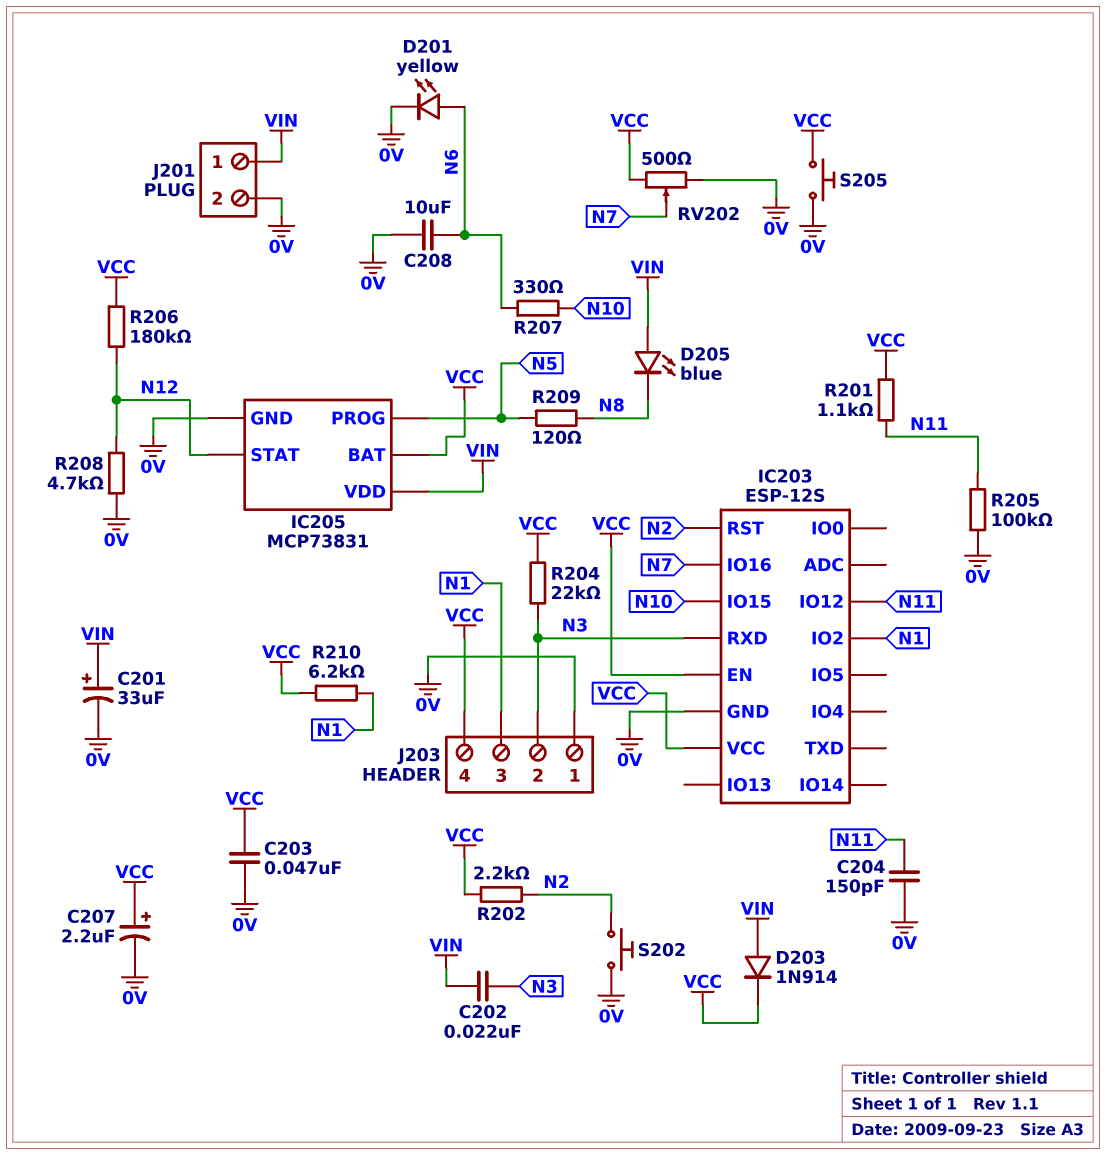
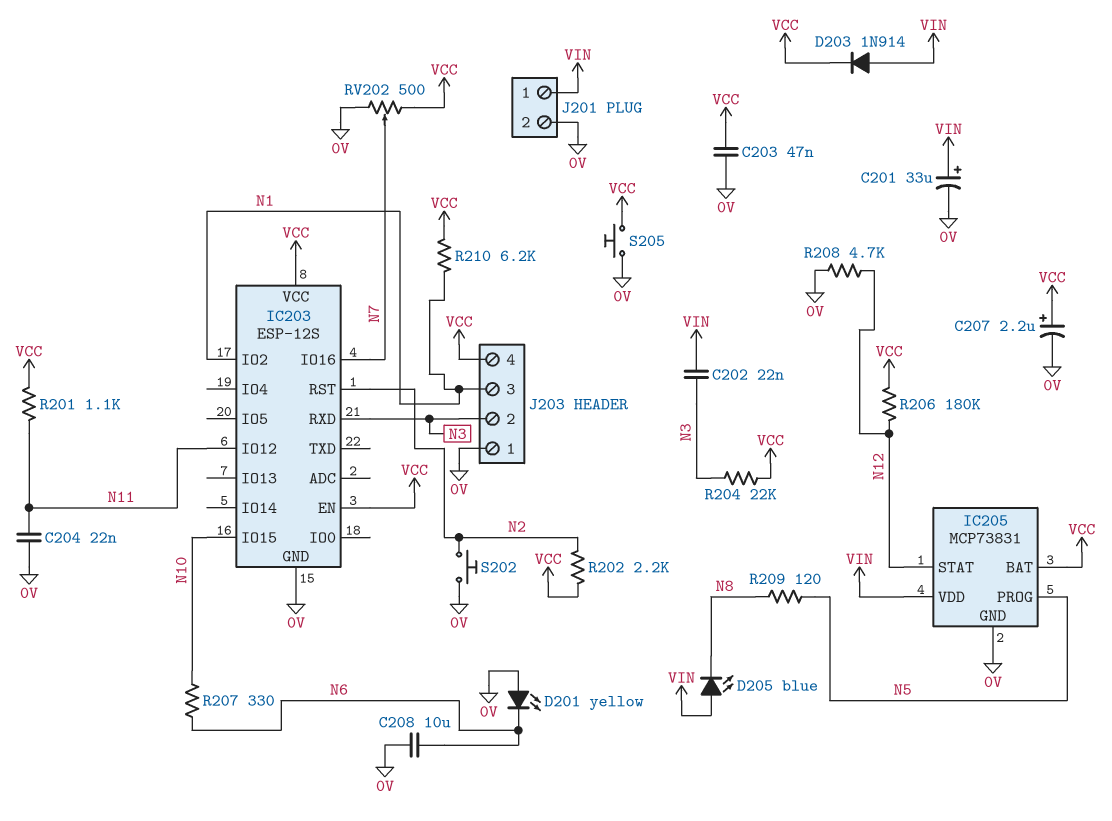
C204: 150pF (0V, N11) -> 22nF (0V, N11)
D201: LED yellow (A N6, K 0V) -> LED yellow (A 0V, K N6)
R205: 100k (0V, N11) -> none

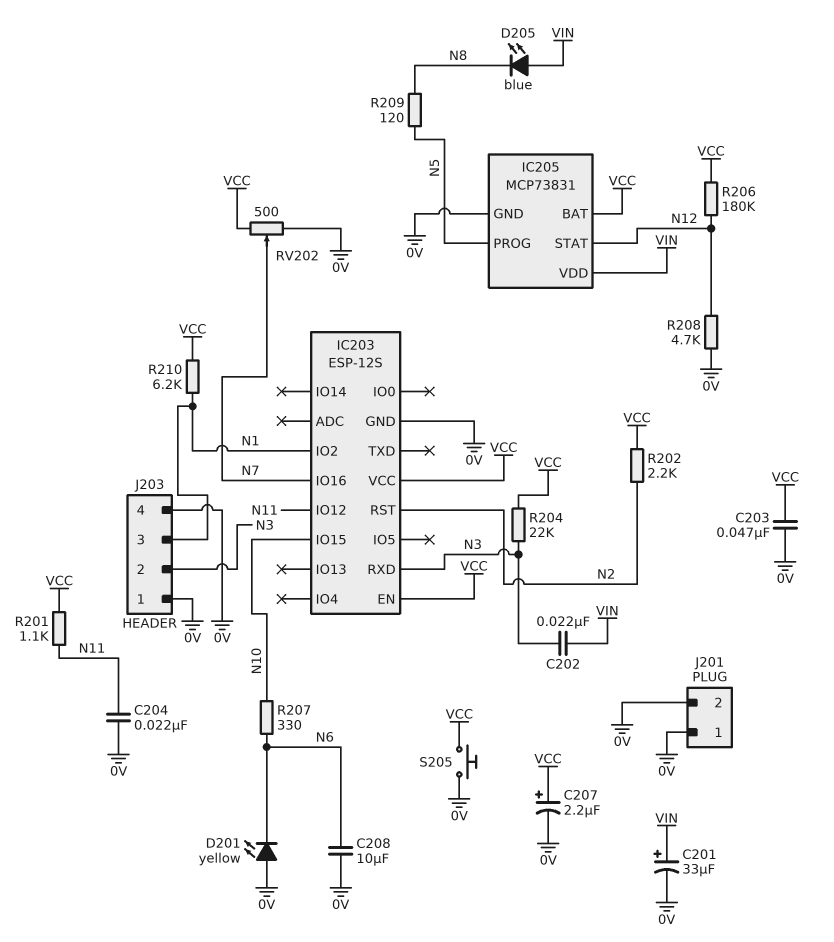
D203: diode 1N914 (A VIN, K VCC) -> none
J201 pin 1: VIN -> 0V
J203 pin 4: VCC -> 0V
S202: button (0V, N2) -> none

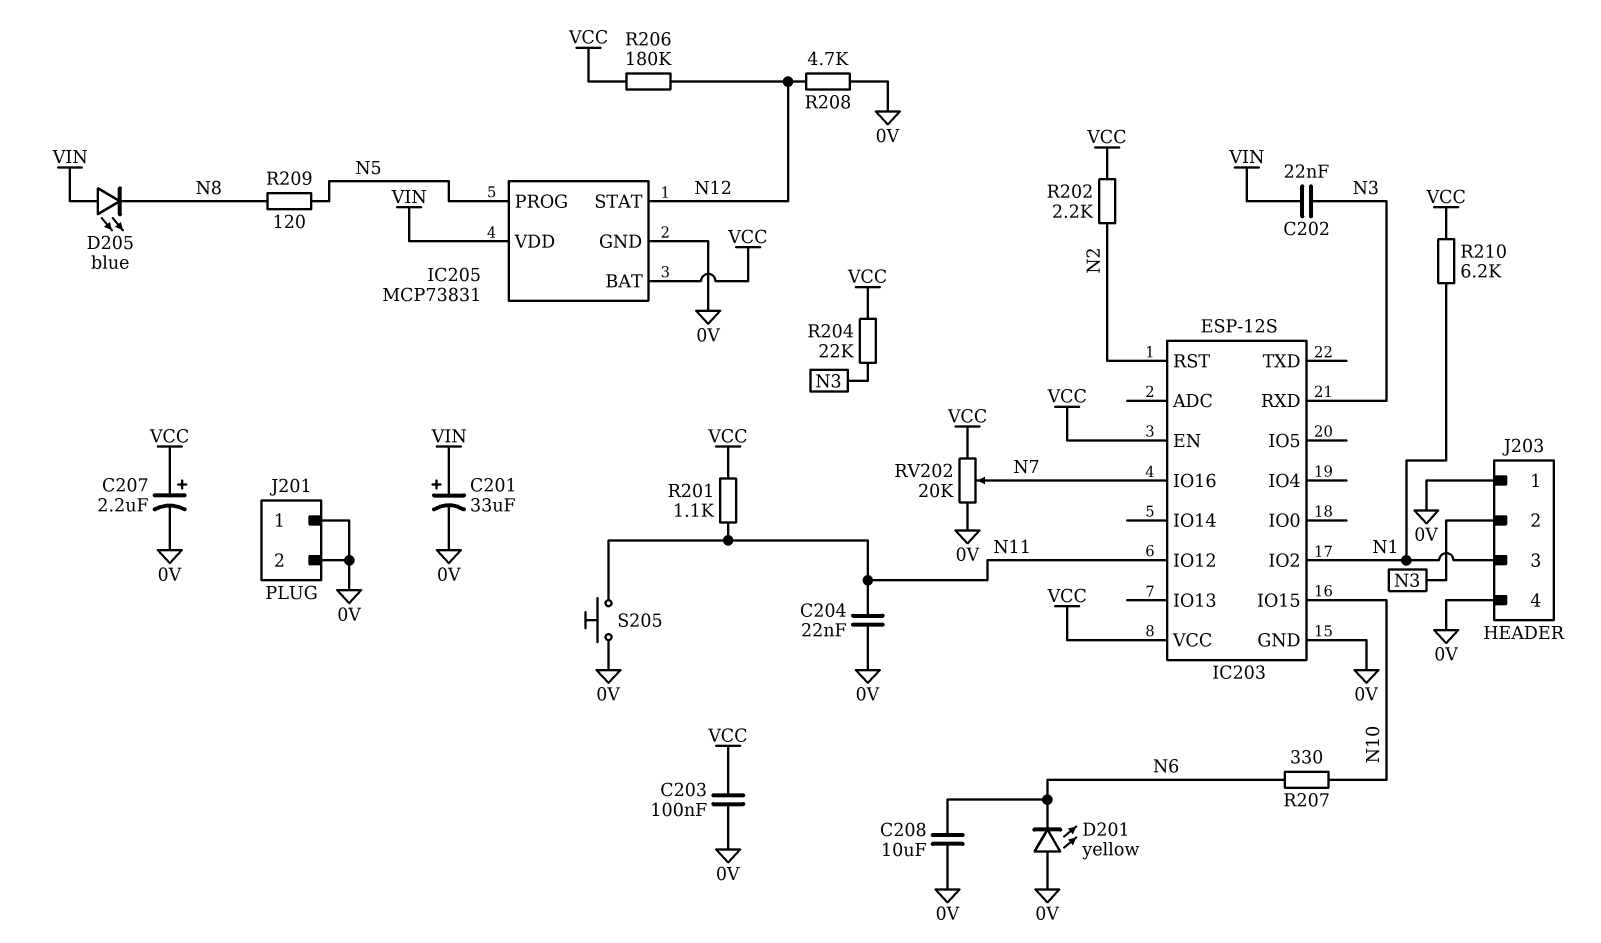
C203: 47nF (0V, VCC) -> 100nF (0V, VCC)
RV202: 500 (0V, VCC, wiper N7) -> 20k (0V, VCC, wiper N7)
S205: button (0V, VCC) -> button (0V, N11)

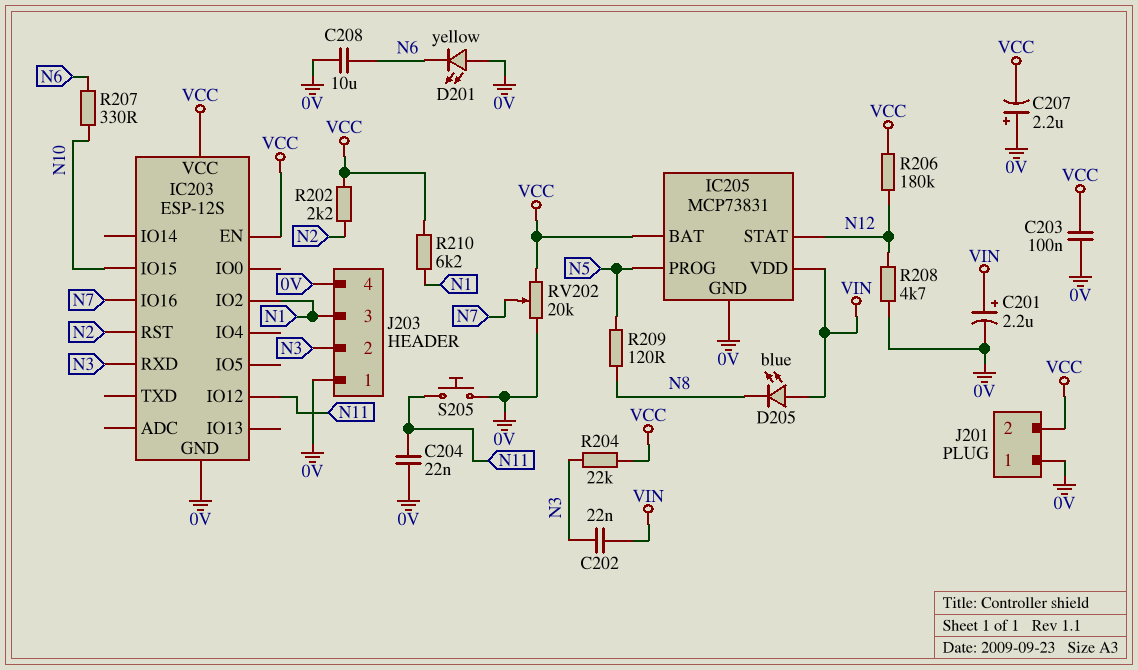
C201: 33uF (plus VIN, minus 0V) -> 2.2uF (plus VIN, minus 0V)
C207: 2.2uF (plus VCC, minus 0V) -> 2.2uF (plus 0V, minus VCC)
J201 pin 2: 0V -> VCC
R201: 1.1k (N11, VCC) -> none

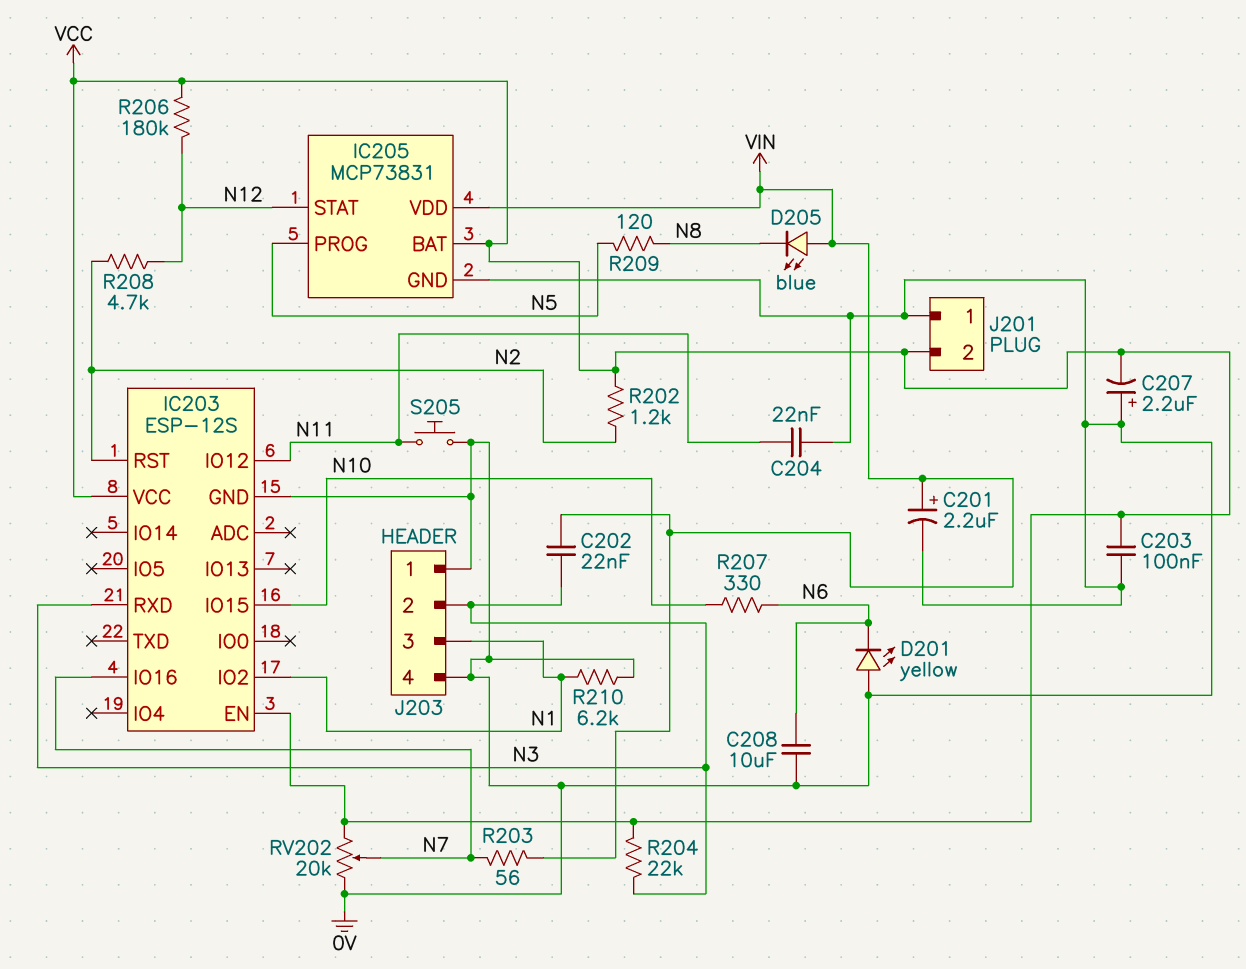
R202: 2.2k (N2, VCC) -> 1.2k (N2, VCC)
R203: none -> 56 (N7, VIN)
R208: 4.7k (0V, N12) -> 4.7k (N2, N12)
R210: 6.2k (N1, VCC) -> 6.2k (0V, N1)

